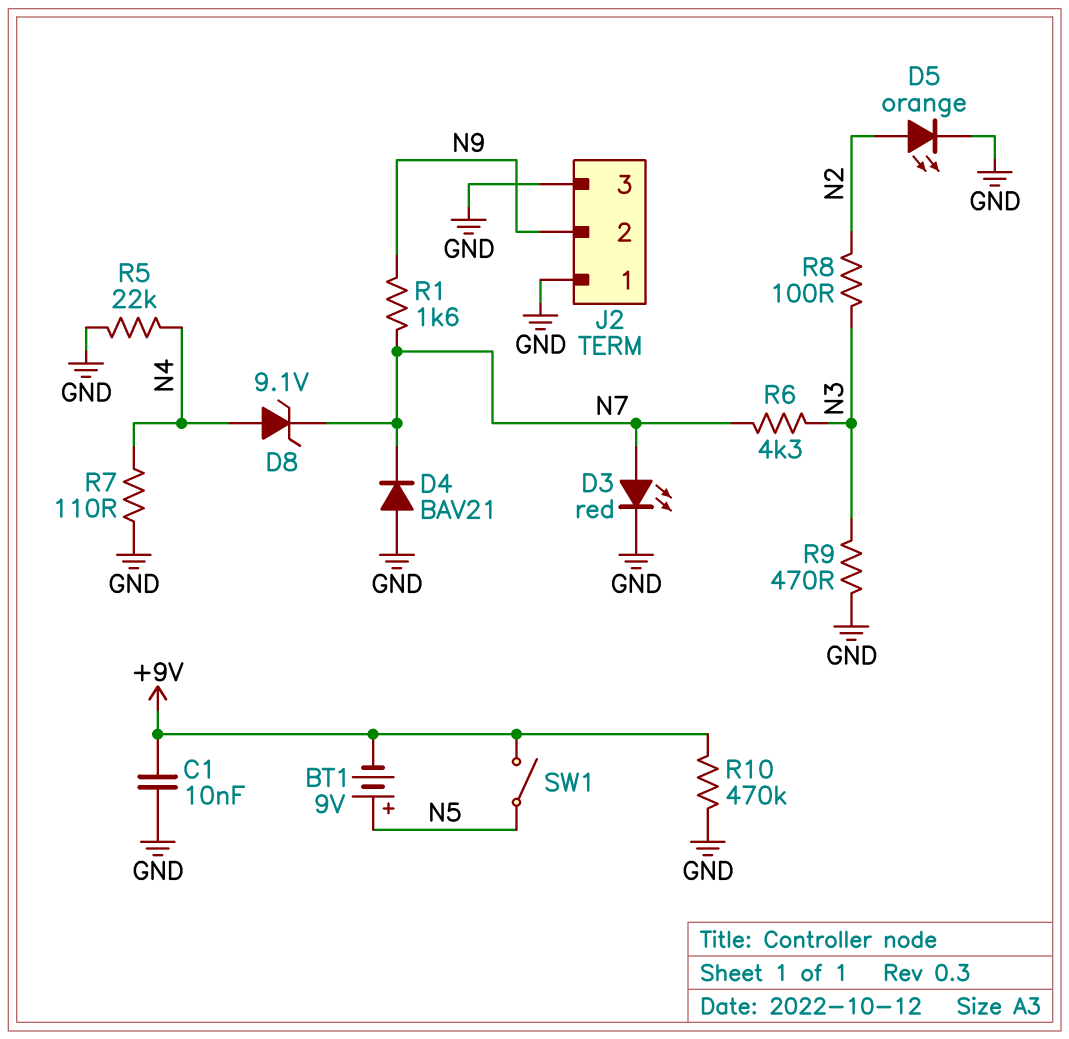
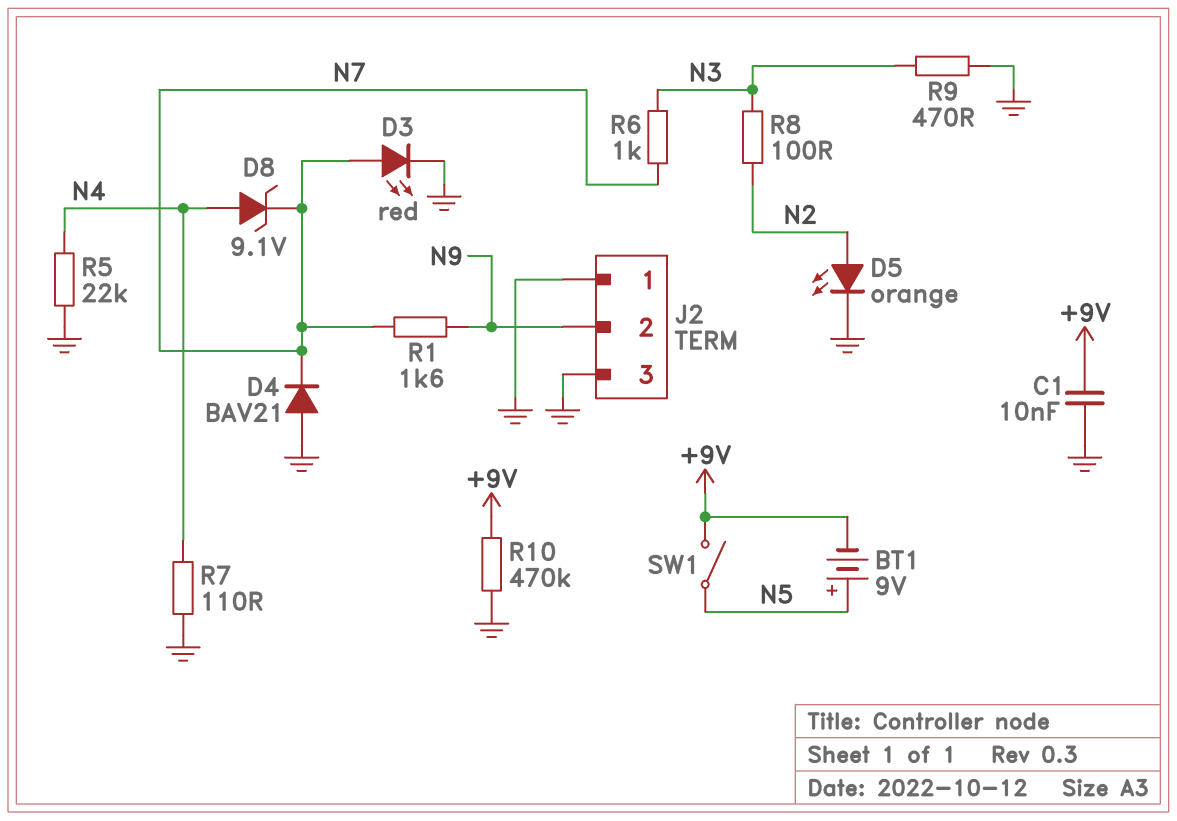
R6: 4.3k (N3, N7) -> 1k (N3, N7)

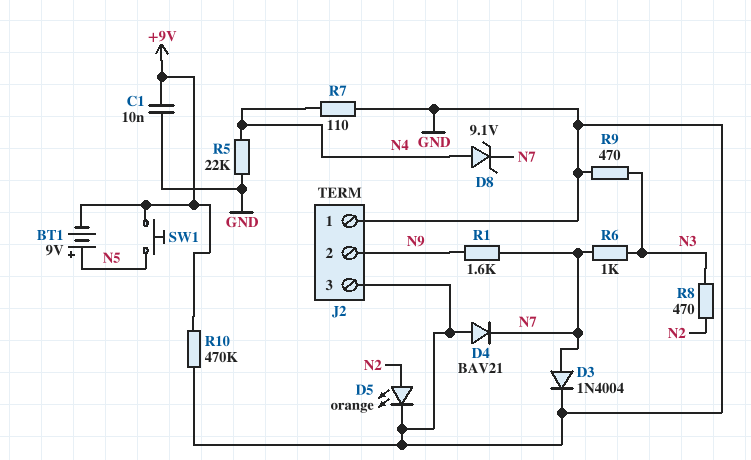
D3: LED red (A N7, K GND) -> diode 1N4004 (A N7, K GND)
R8: 100 (N2, N3) -> 470 (N2, N3)
SW1: switch (+9V, N5) -> button (+9V, N5)

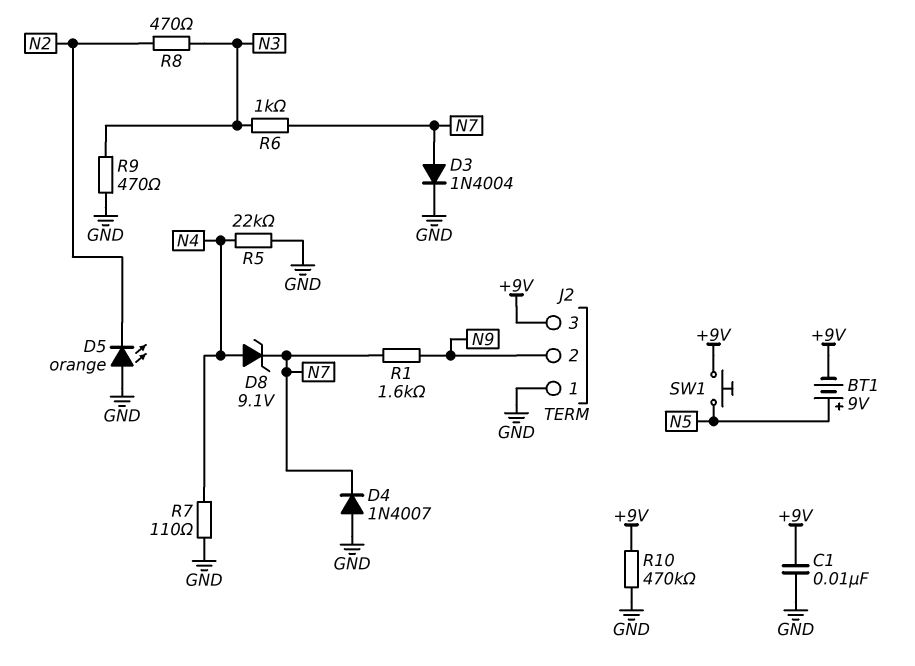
D4: diode BAV21 (A GND, K N7) -> diode 1N4007 (A GND, K N7)
D5: LED orange (A N2, K GND) -> LED orange (A GND, K N2)
J2 pin 3: GND -> +9V

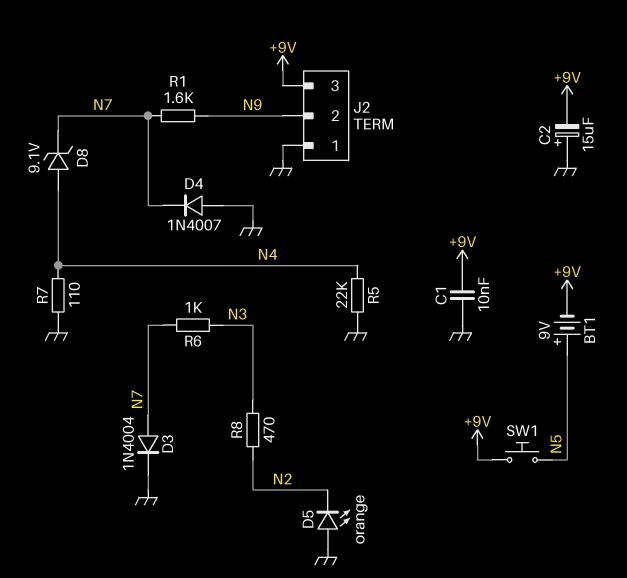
C2: none -> 15uF (plus GND, minus +9V)
R9: 470 (GND, N3) -> none
R10: 470k (+9V, GND) -> none

